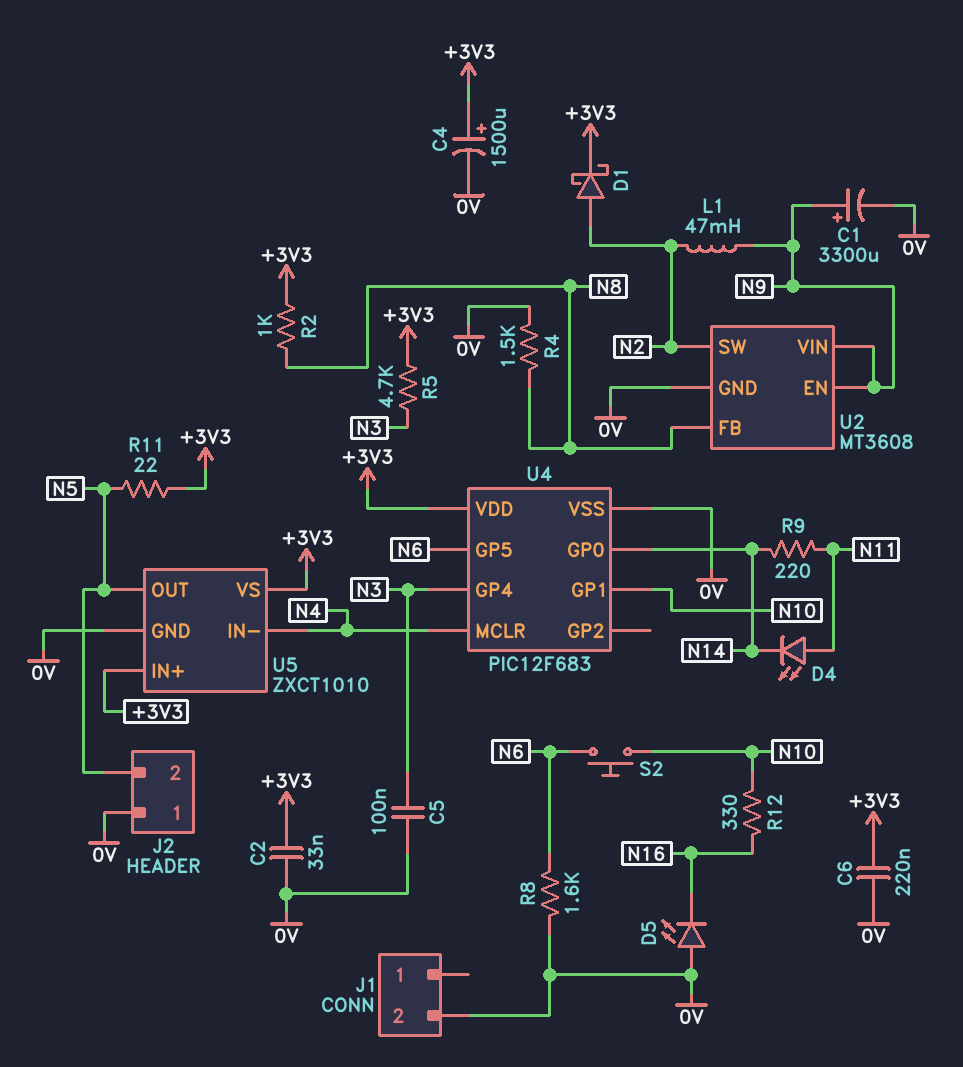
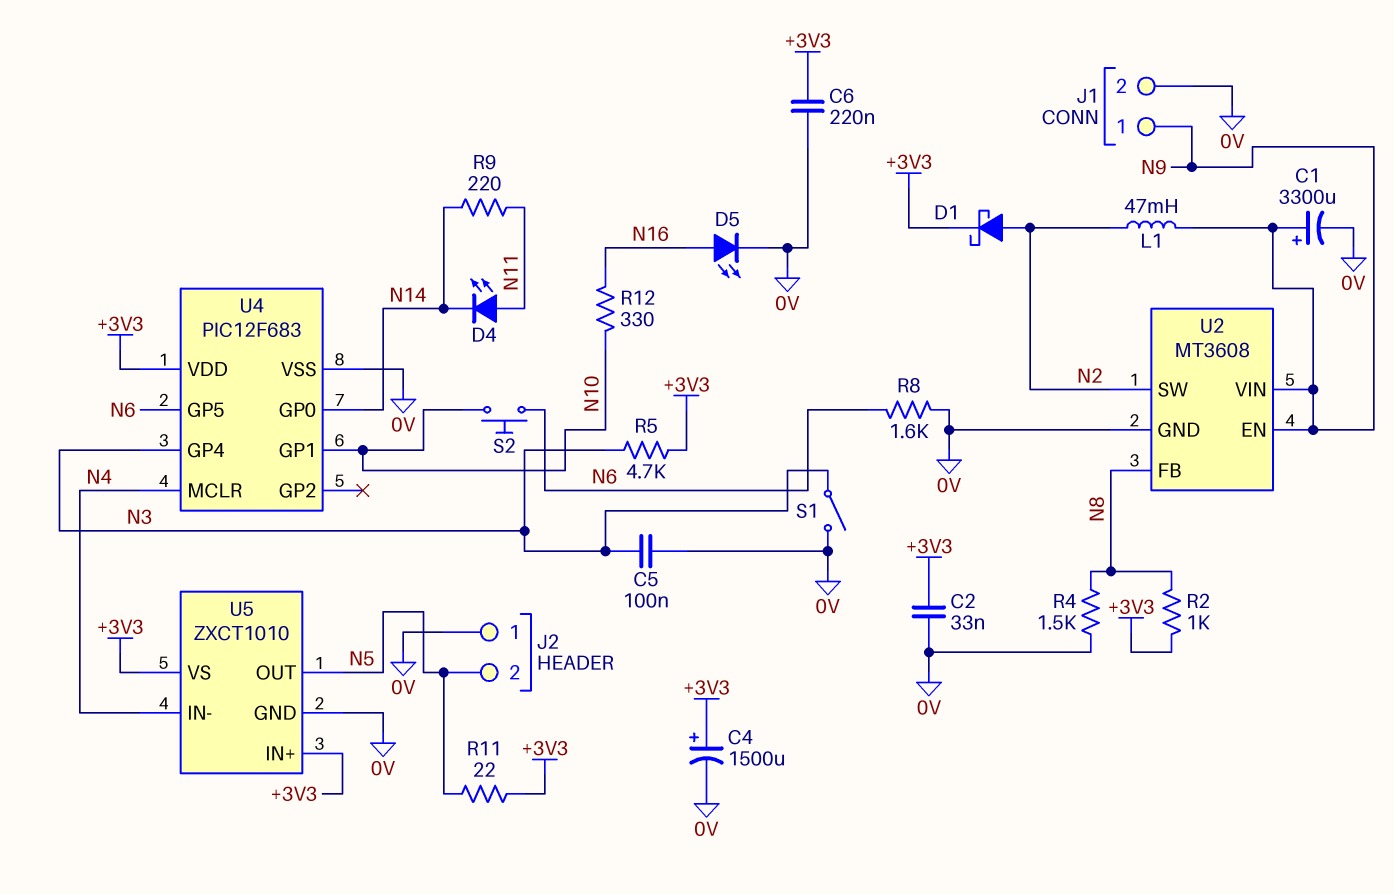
D5: LED (A 0V, K N16) -> LED (A N16, K 0V)
J1 pin 1: none -> N9
S1: none -> switch (0V, N3)

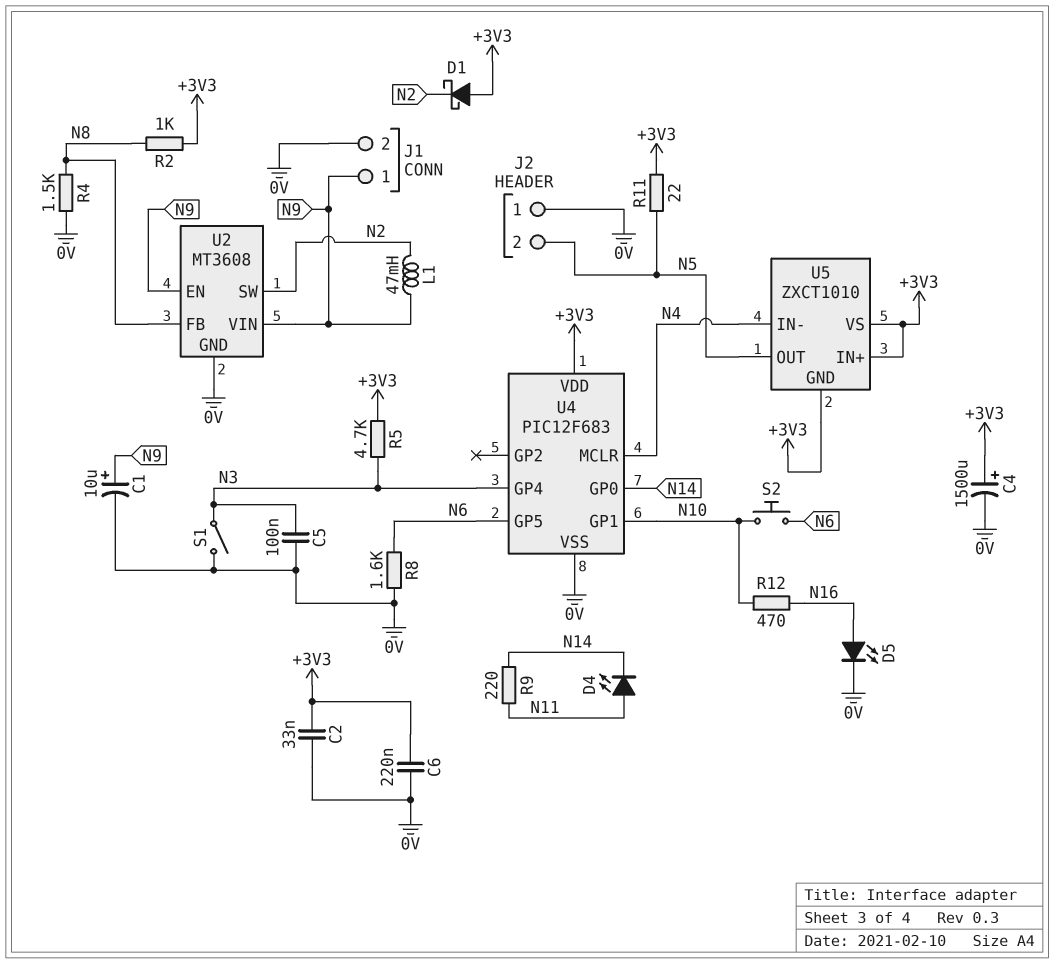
C1: 3300uF (plus N9, minus 0V) -> 10uF (plus N9, minus 0V)
D1: schottky (A N2, K +3V3) -> schottky (A +3V3, K N2)
R12: 330 (N10, N16) -> 470 (N10, N16)
U5 pin GND: 0V -> +3V3

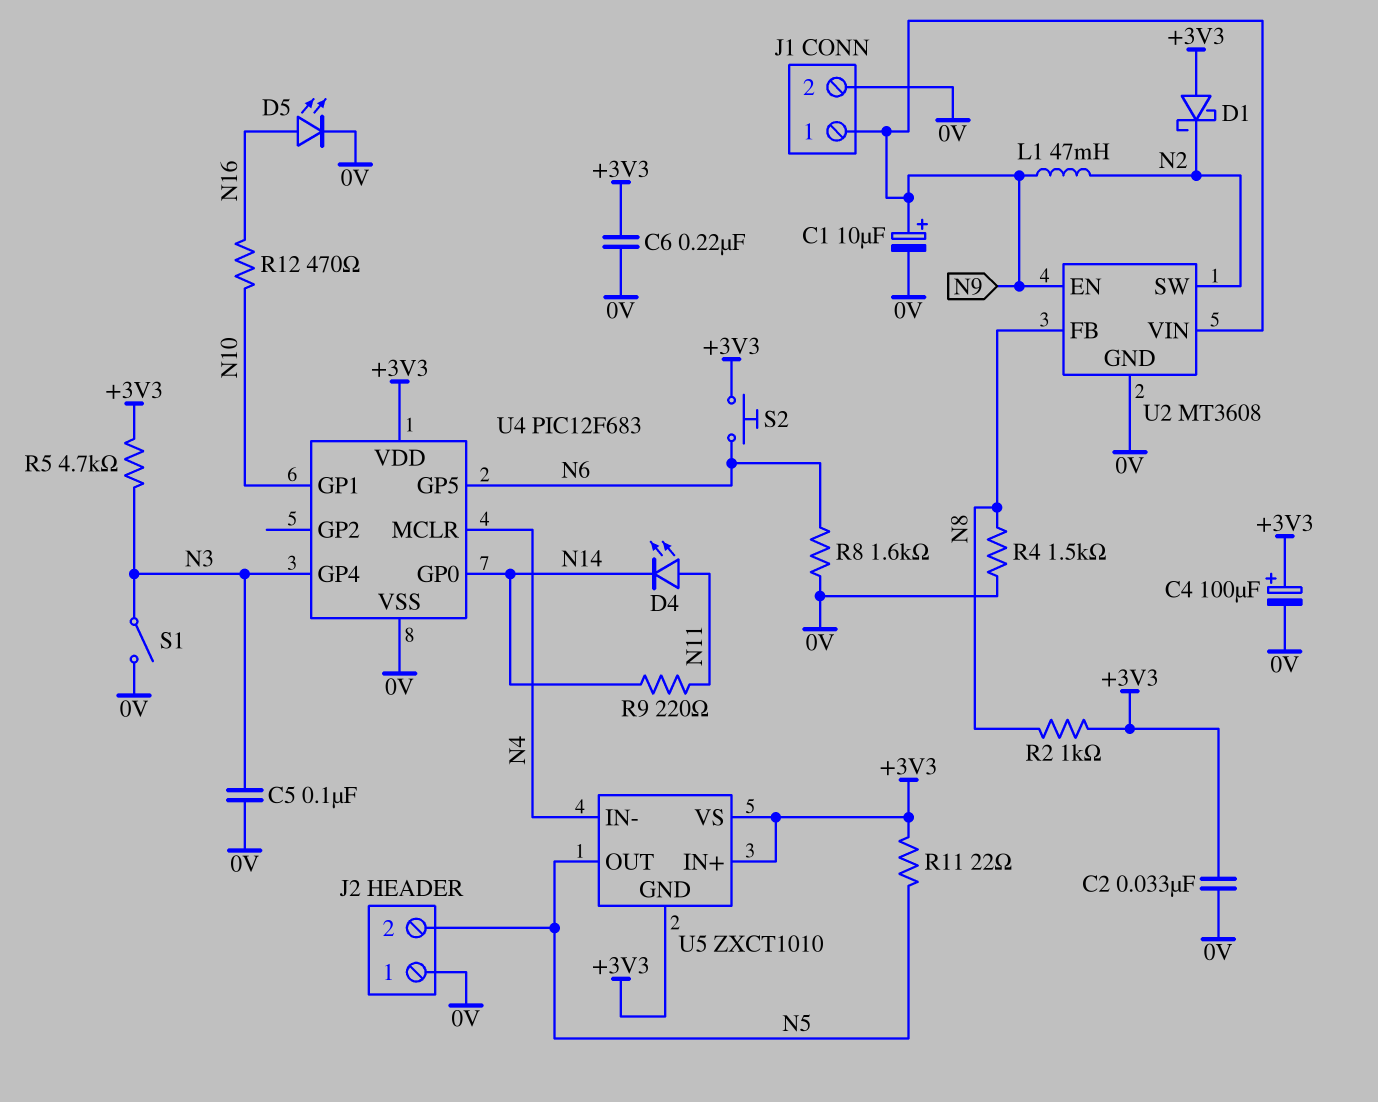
C4: 1500uF (plus +3V3, minus 0V) -> 100uF (plus +3V3, minus 0V)
S2: button (N6, N10) -> button (+3V3, N6)

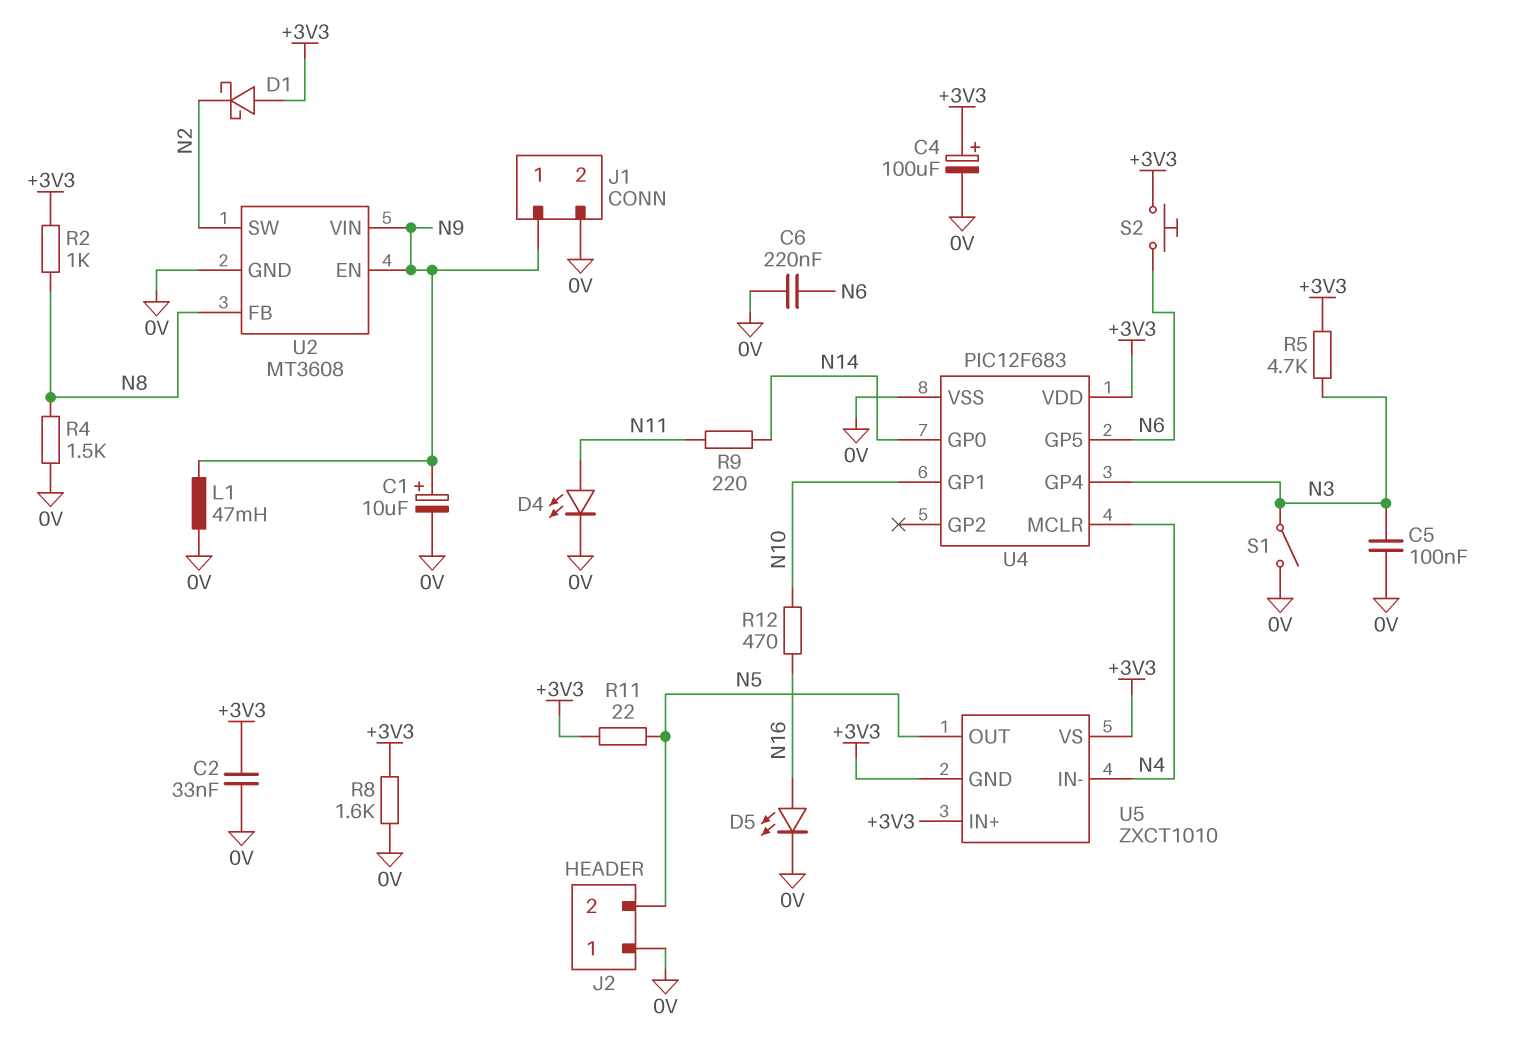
C6: 220nF (+3V3, 0V) -> 220nF (0V, N6)
D4: LED (A N11, K N14) -> LED (A N11, K 0V)
L1: 47mH (N2, N9) -> 47mH (0V, N9)
R8: 1.6k (0V, N6) -> 1.6k (+3V3, 0V)

